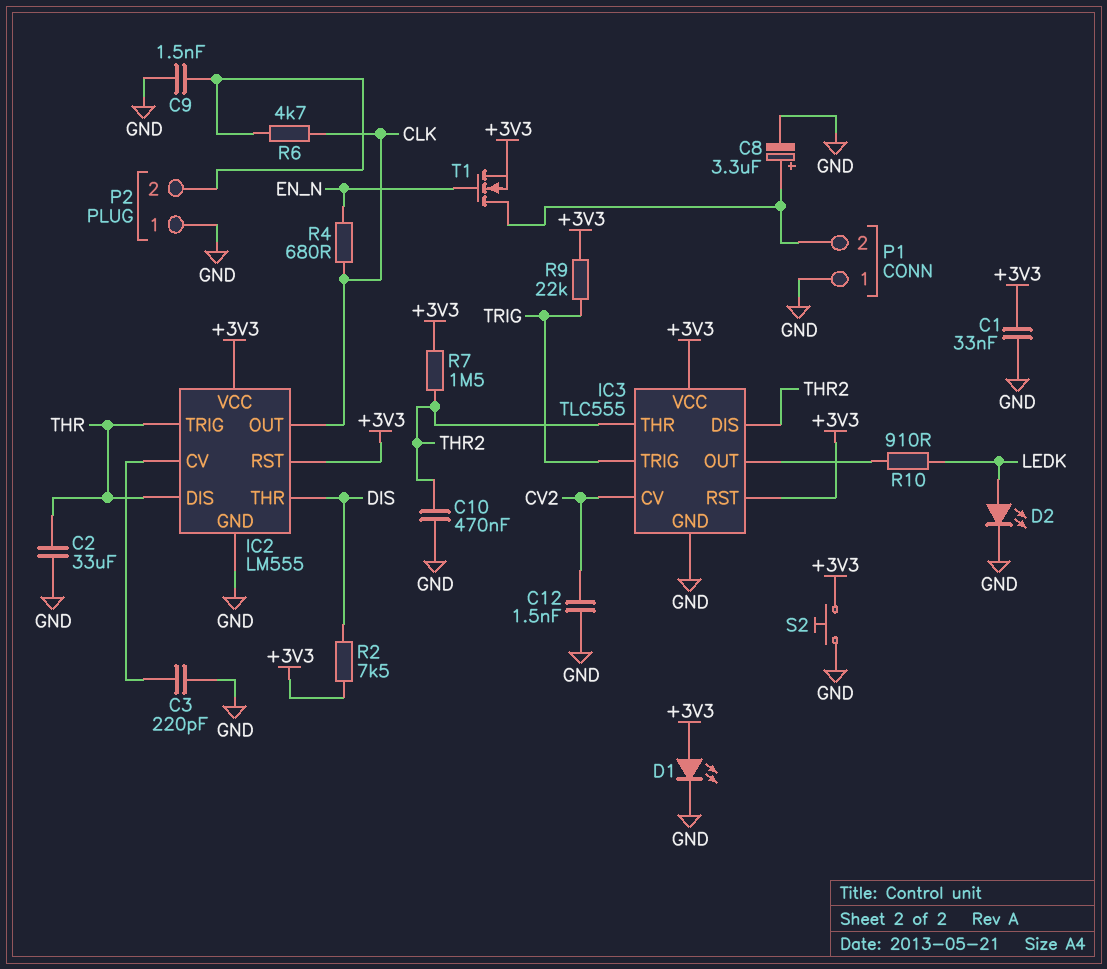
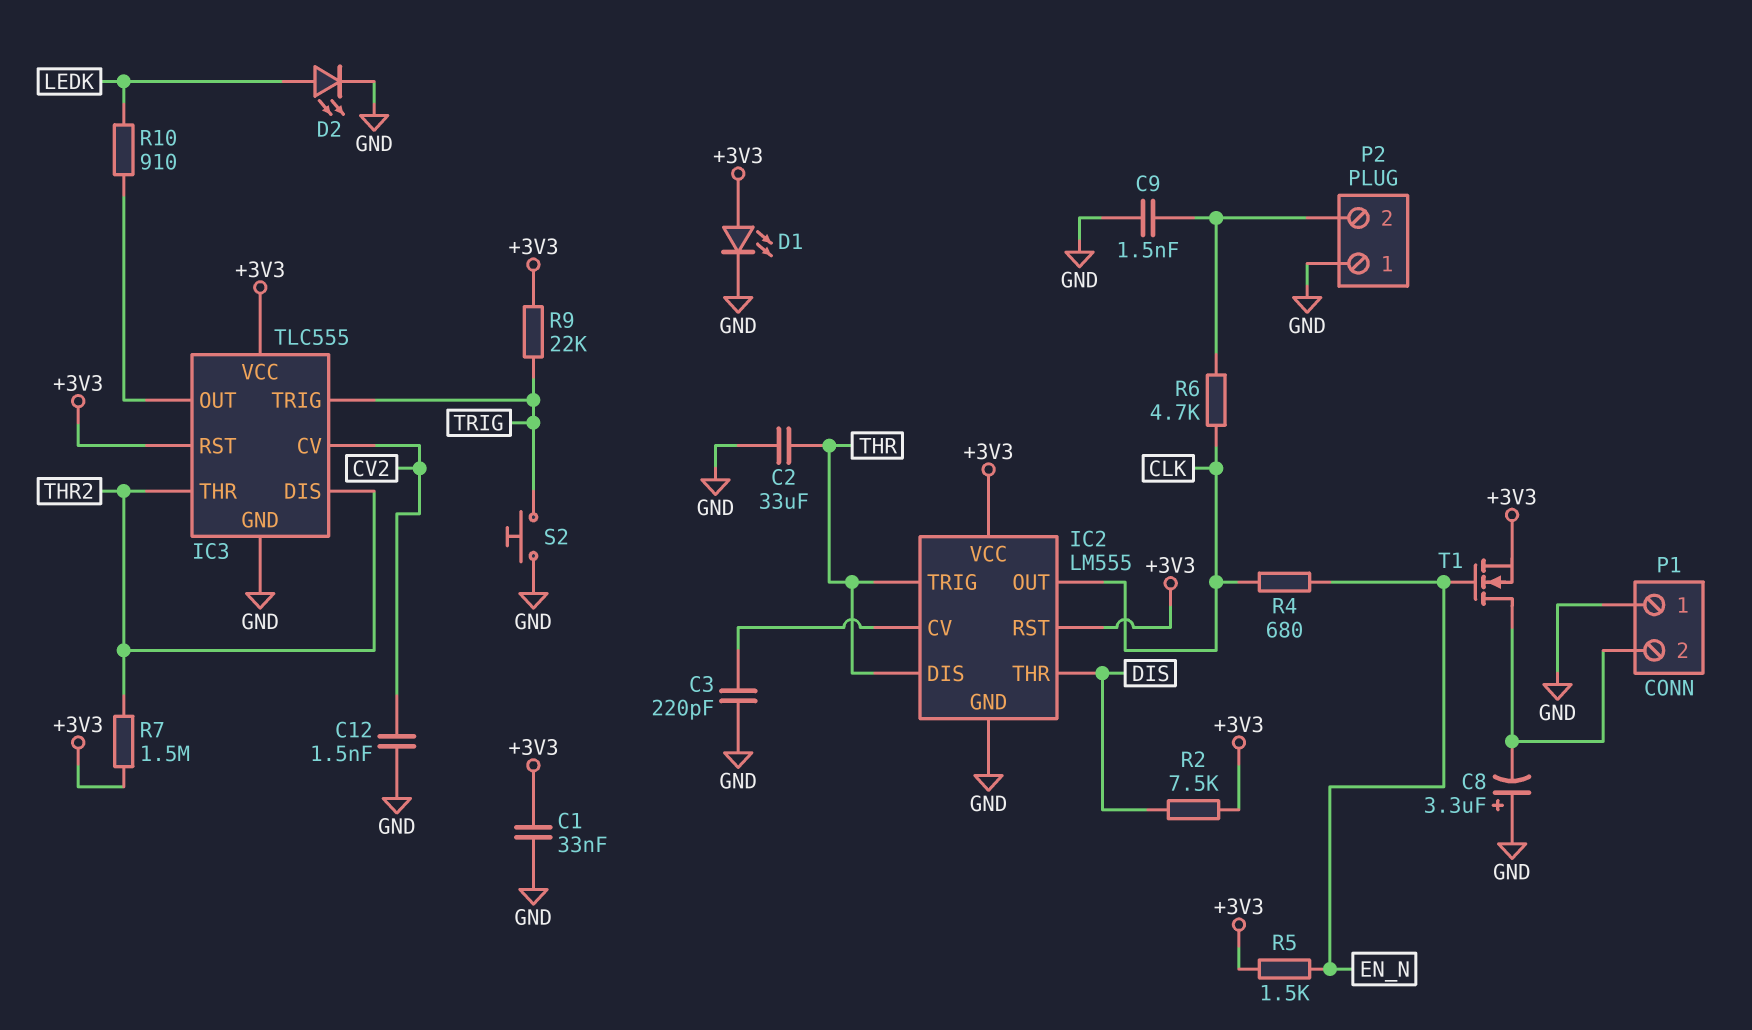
C8: 3.3uF (plus P1/2, minus GND) -> 3.3uF (plus GND, minus P1/2)
C10: 470nF (GND, THR2) -> none
R5: none -> 1.5k (+3V3, EN_N)
S2: button (+3V3, GND) -> button (GND, TRIG)

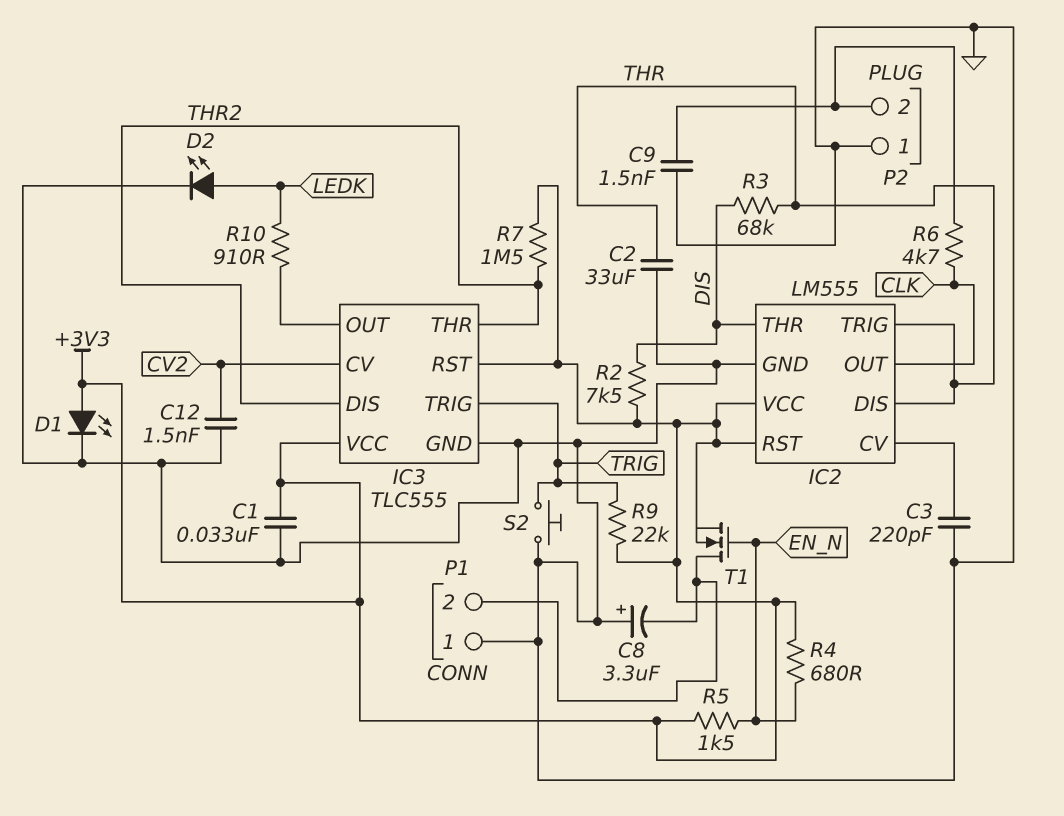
R3: none -> 68k (DIS, THR)
R4: 680 (CLK, EN_N) -> 680 (+3V3, EN_N)

